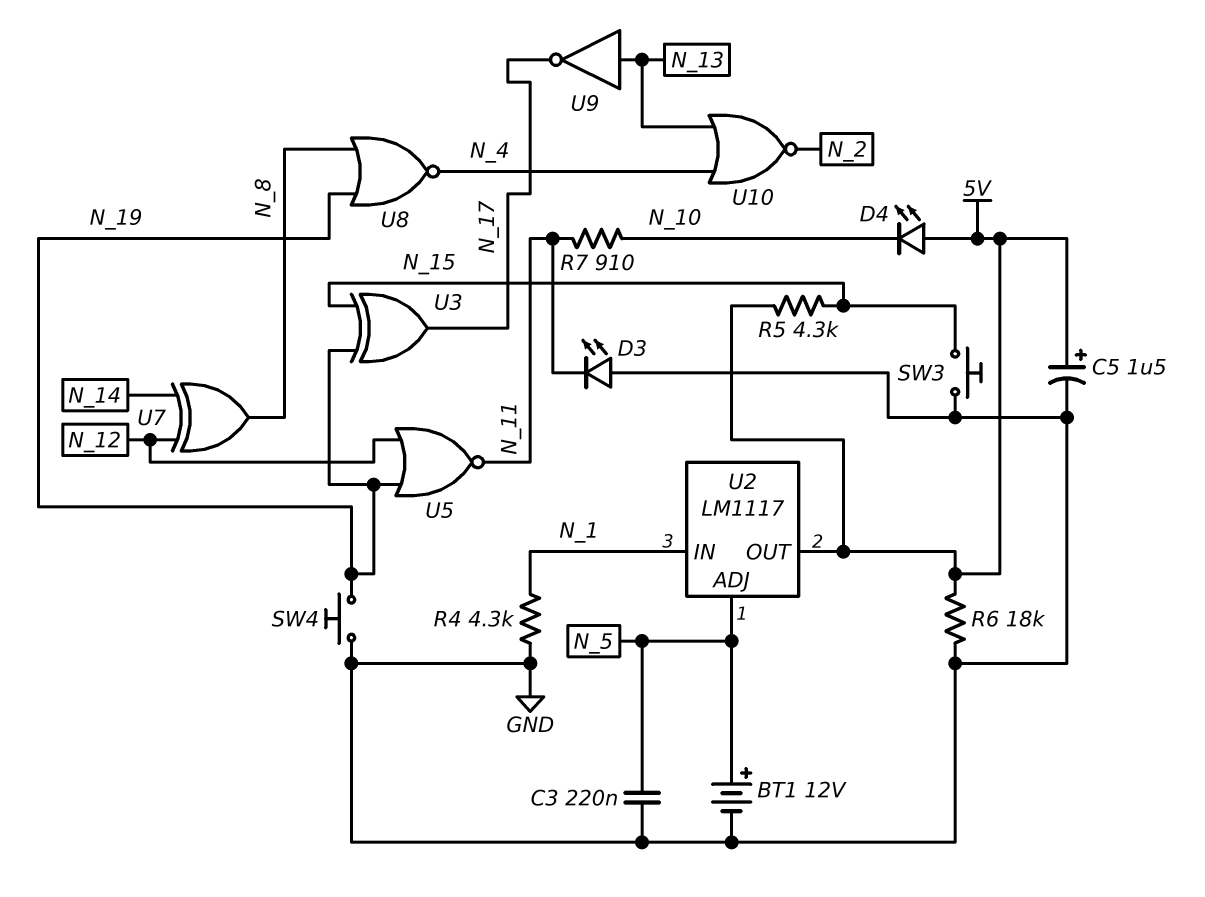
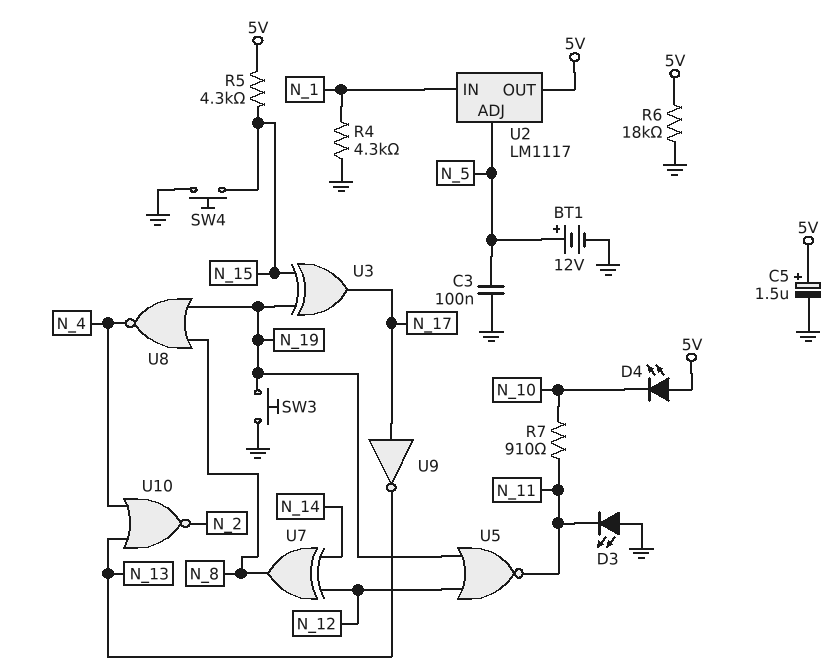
C3: 220nF (GND, N_5) -> 100nF (GND, N_5)
SW3: button (GND, N_15) -> button (GND, N_19)
SW4: button (GND, N_19) -> button (GND, N_15)
U9: NOT (in N_13, out N_17) -> NOT (in N_17, out N_13)

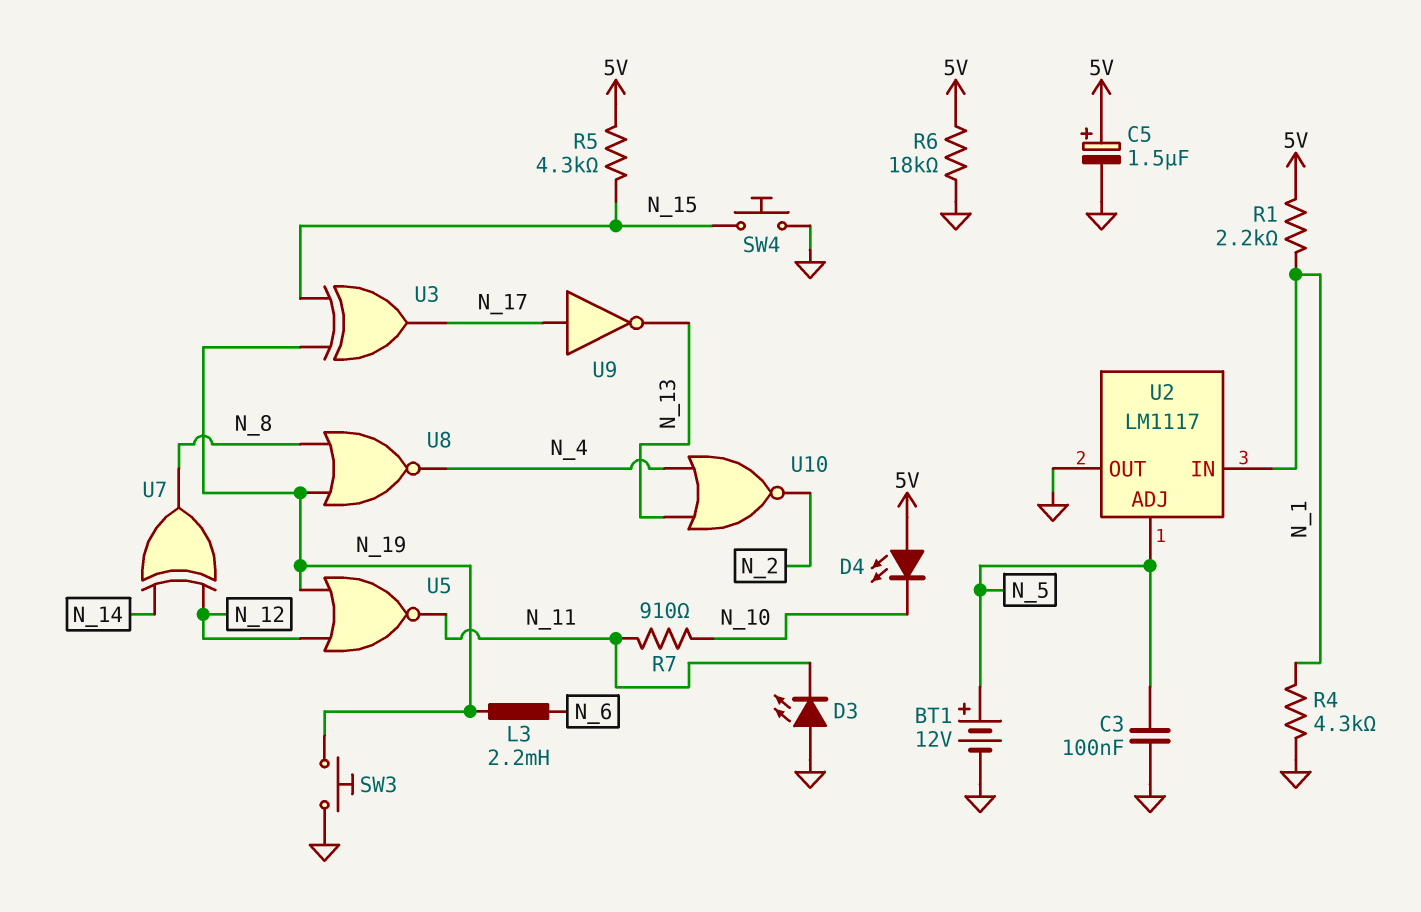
L3: none -> 2.2mH (N_6, N_19)
R1: none -> 2.2k (5V, N_1)
U2 pin OUT: 5V -> GND

